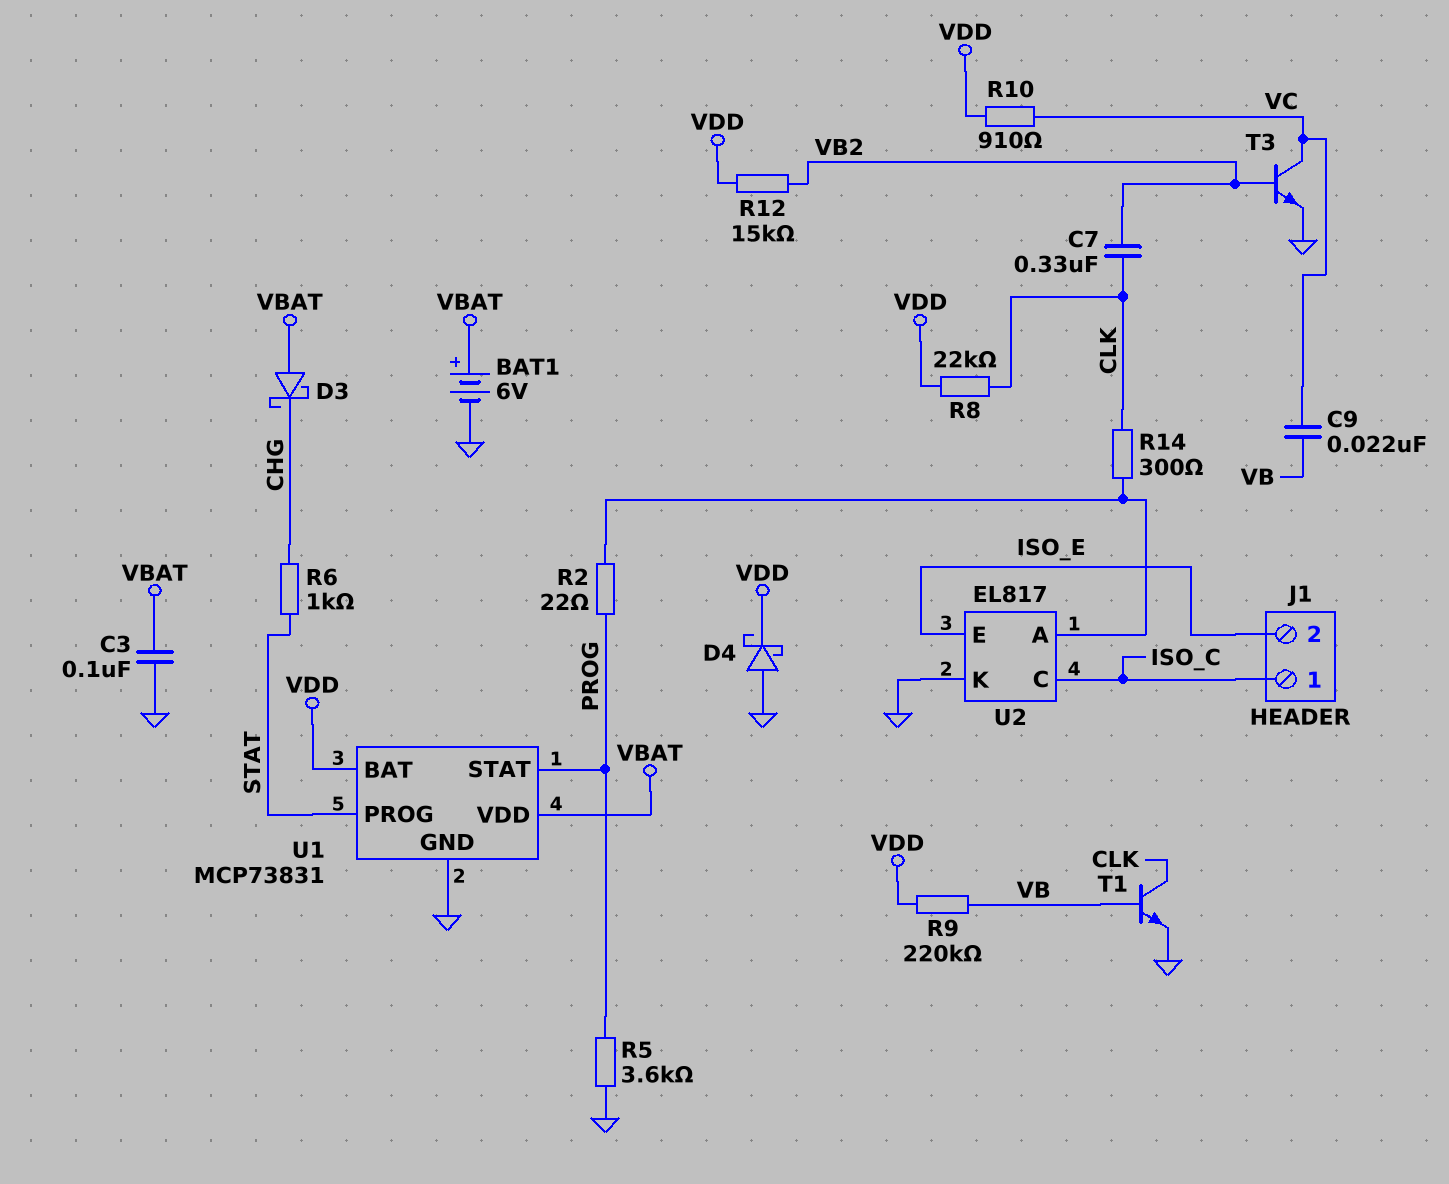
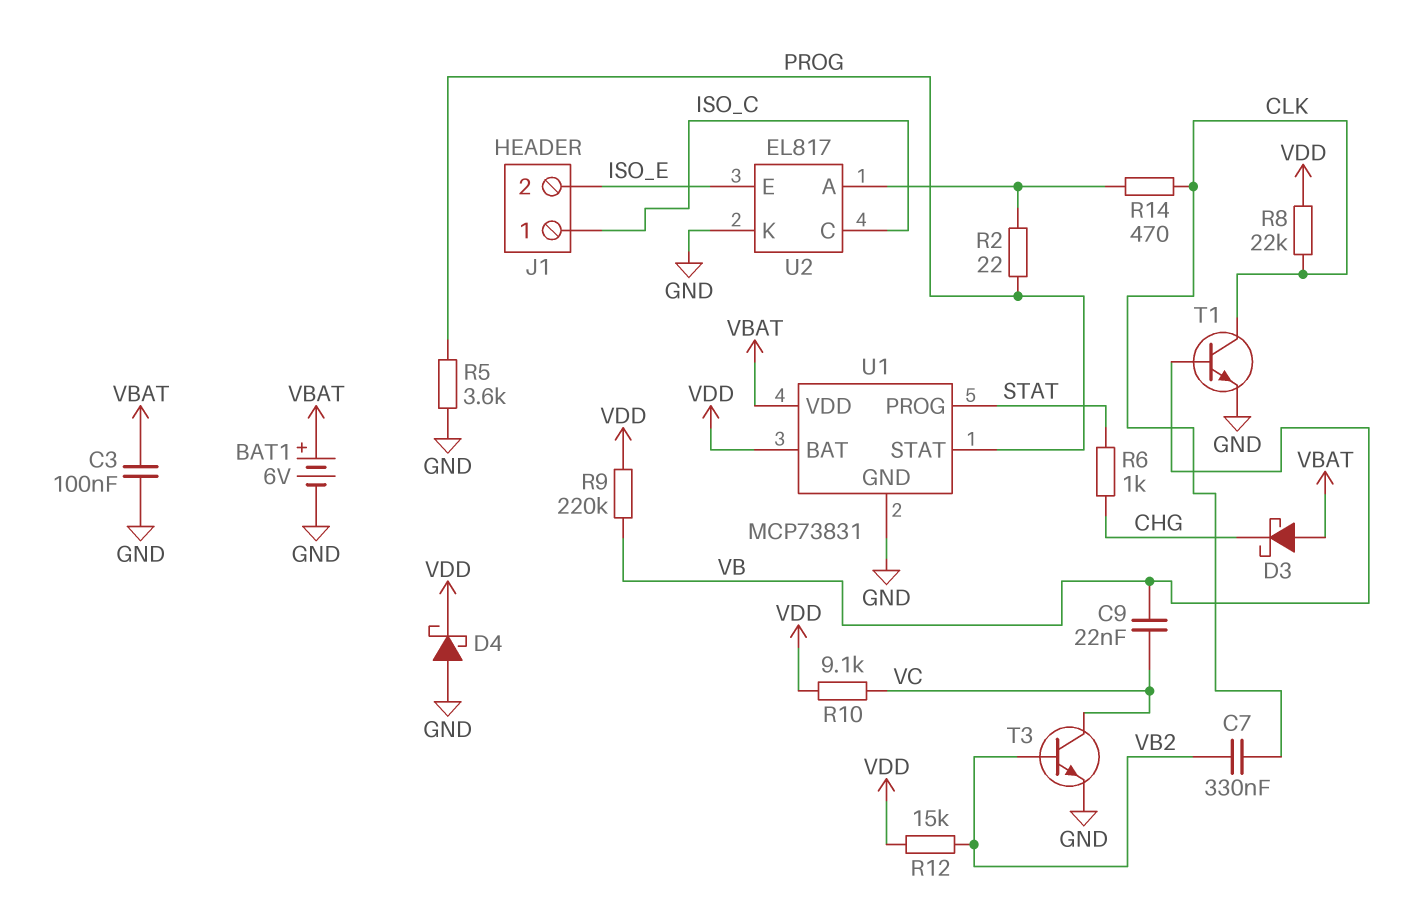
R10: 910 (VC, VDD) -> 9.1k (VC, VDD)
R14: 300 (CLK, U2/A) -> 470 (CLK, U2/A)

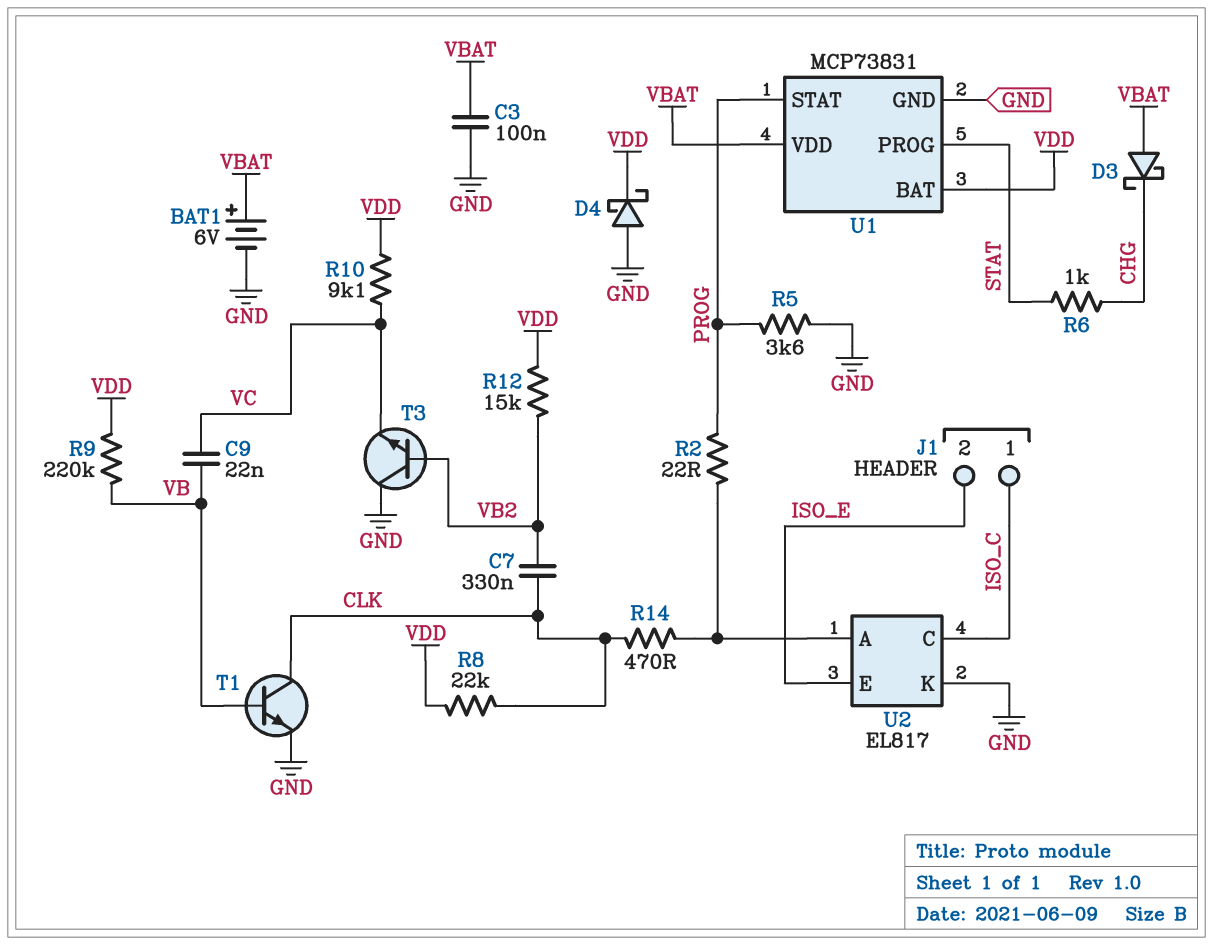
T3: NPN (B VB2, C VC, E GND) -> NPN (B VB2, C GND, E VC)

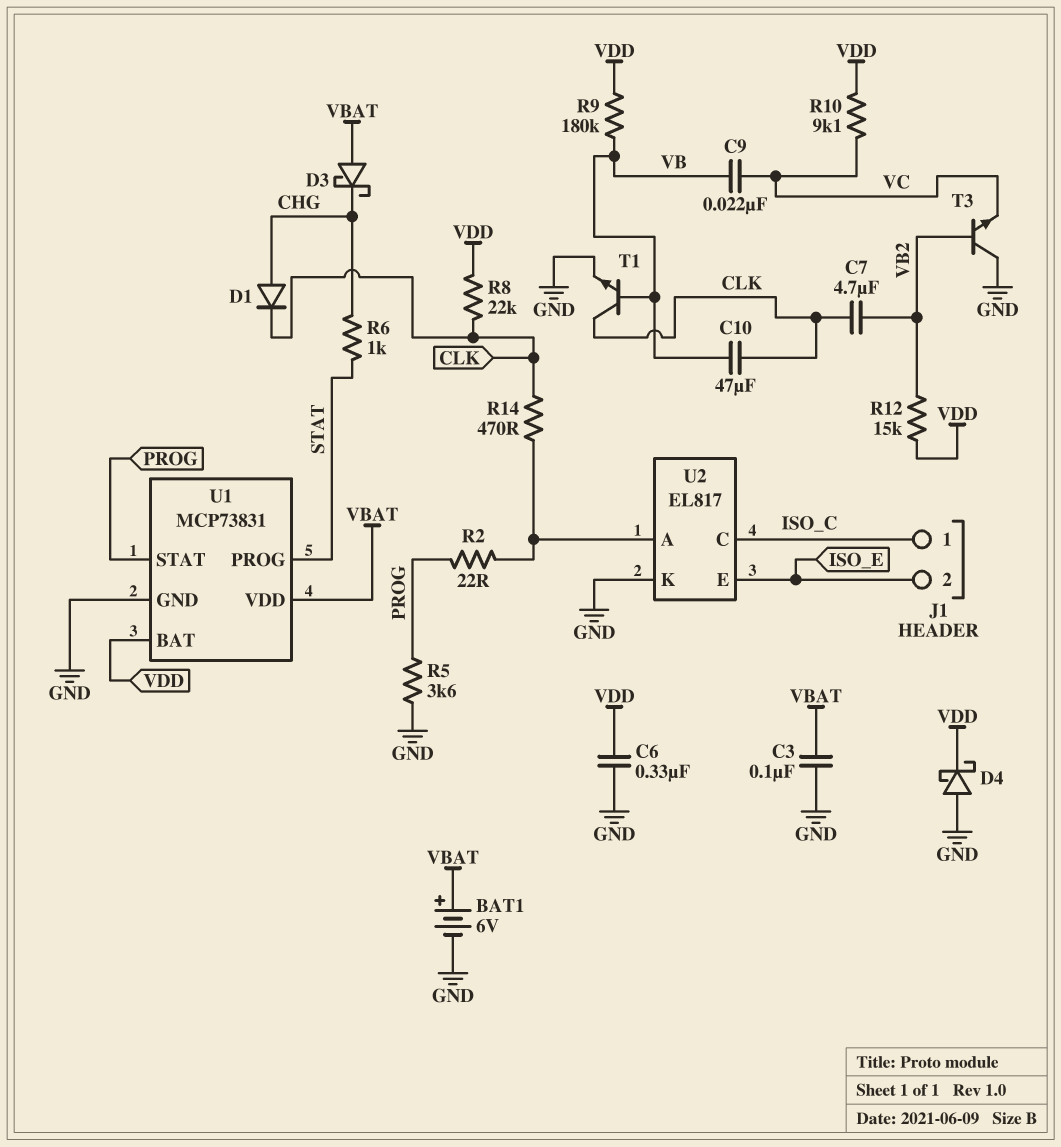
C6: none -> 330nF (GND, VDD)
C7: 330nF (CLK, VB2) -> 4.7uF (CLK, VB2)
C10: none -> 47uF (CLK, VB)
D1: none -> diode (A CHG, K CLK)
R9: 220k (VB, VDD) -> 180k (VB, VDD)

